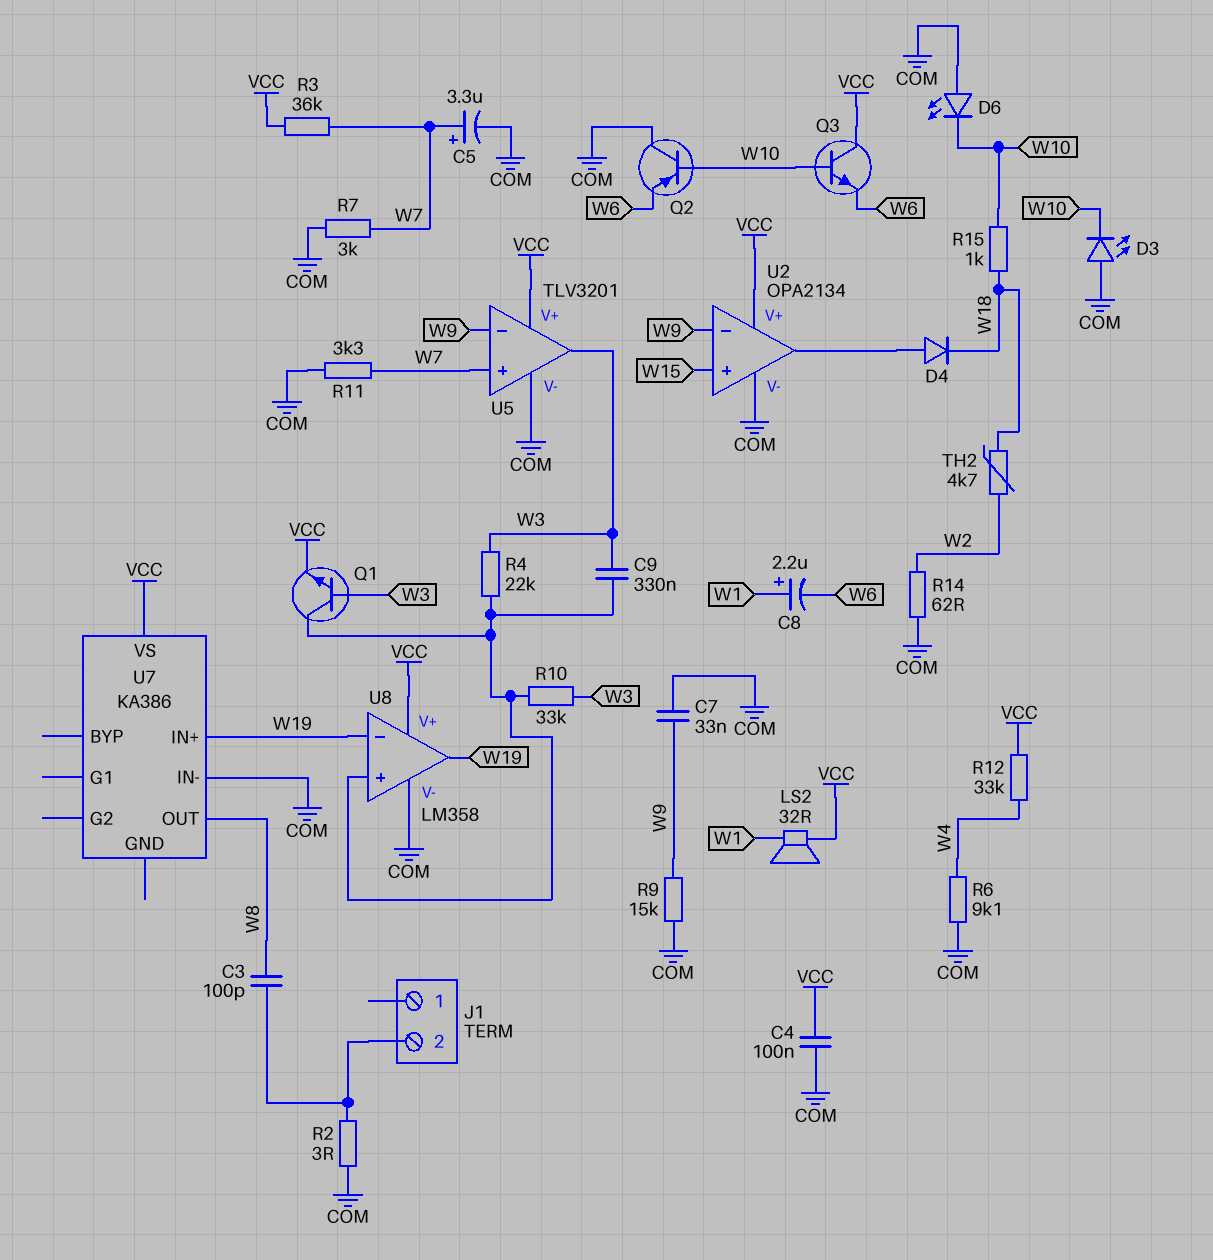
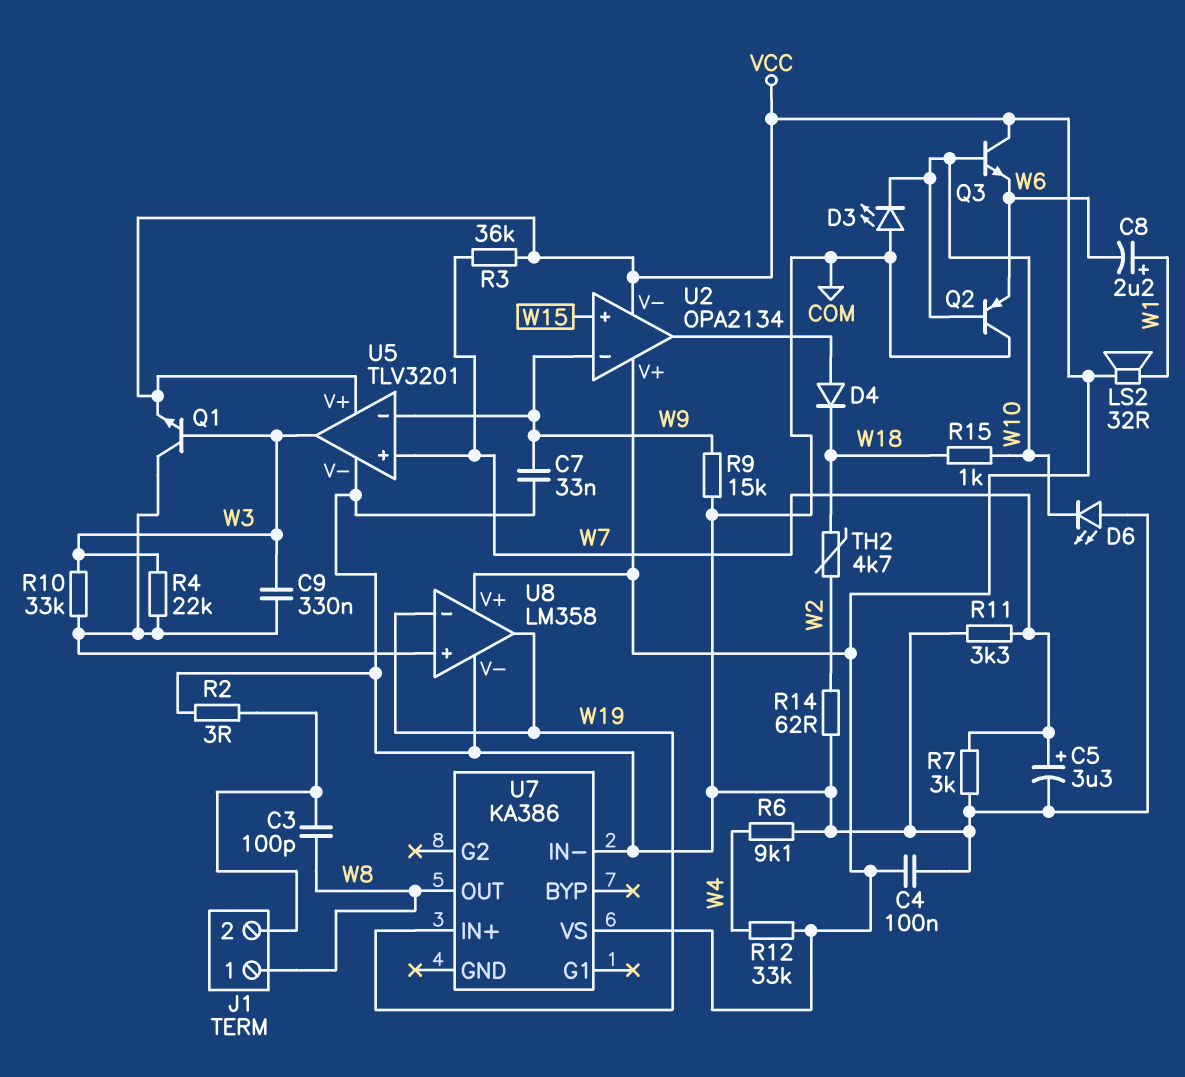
J1 pin 1: none -> W8
U2 pin V-: COM -> VCC

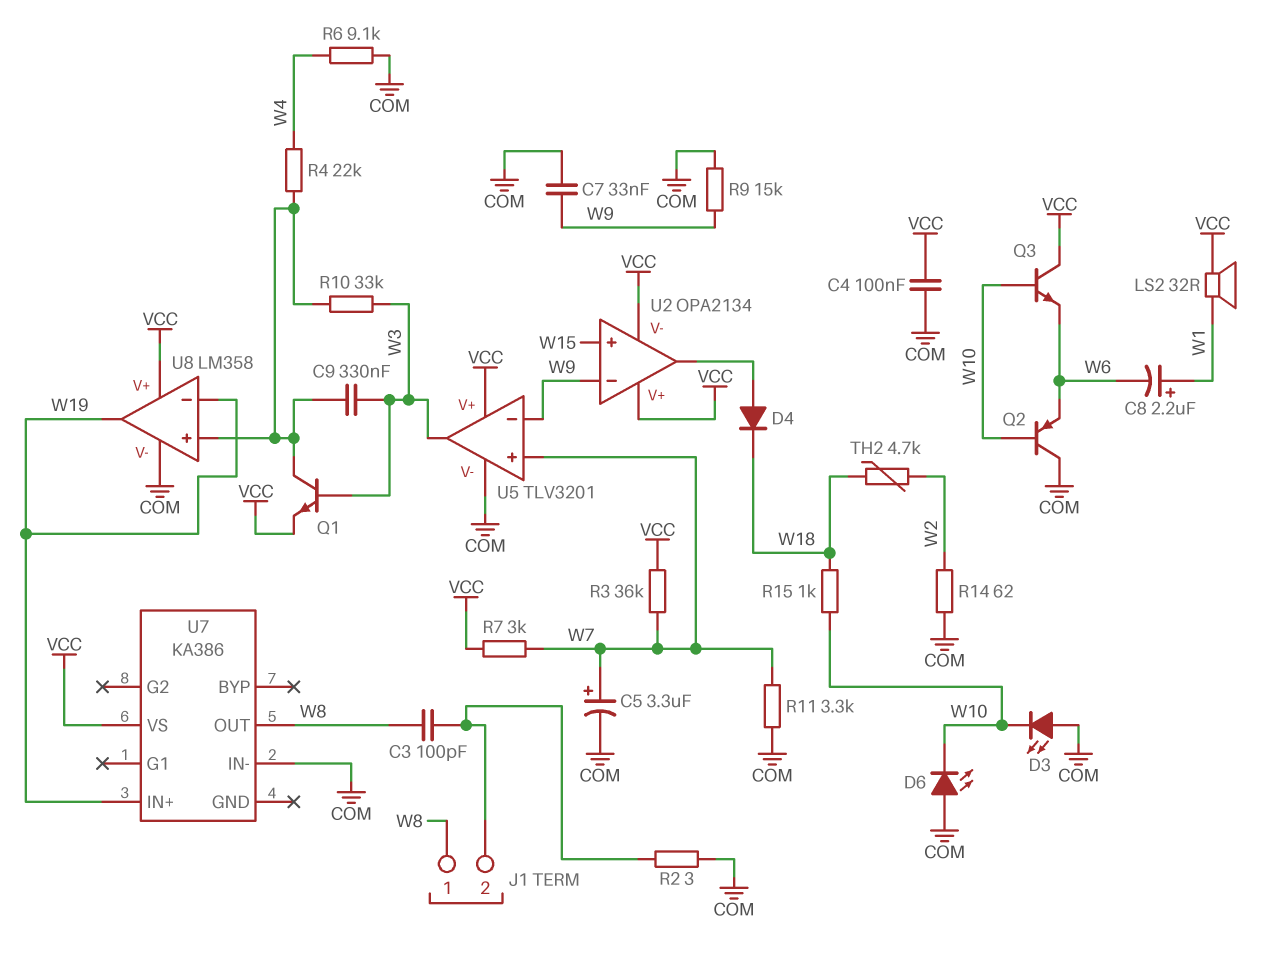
R4: 22k (U8/in+, W3) -> 22k (U8/in+, W4)
R7: 3k (COM, W7) -> 3k (VCC, W7)
R12: 33k (VCC, W4) -> none

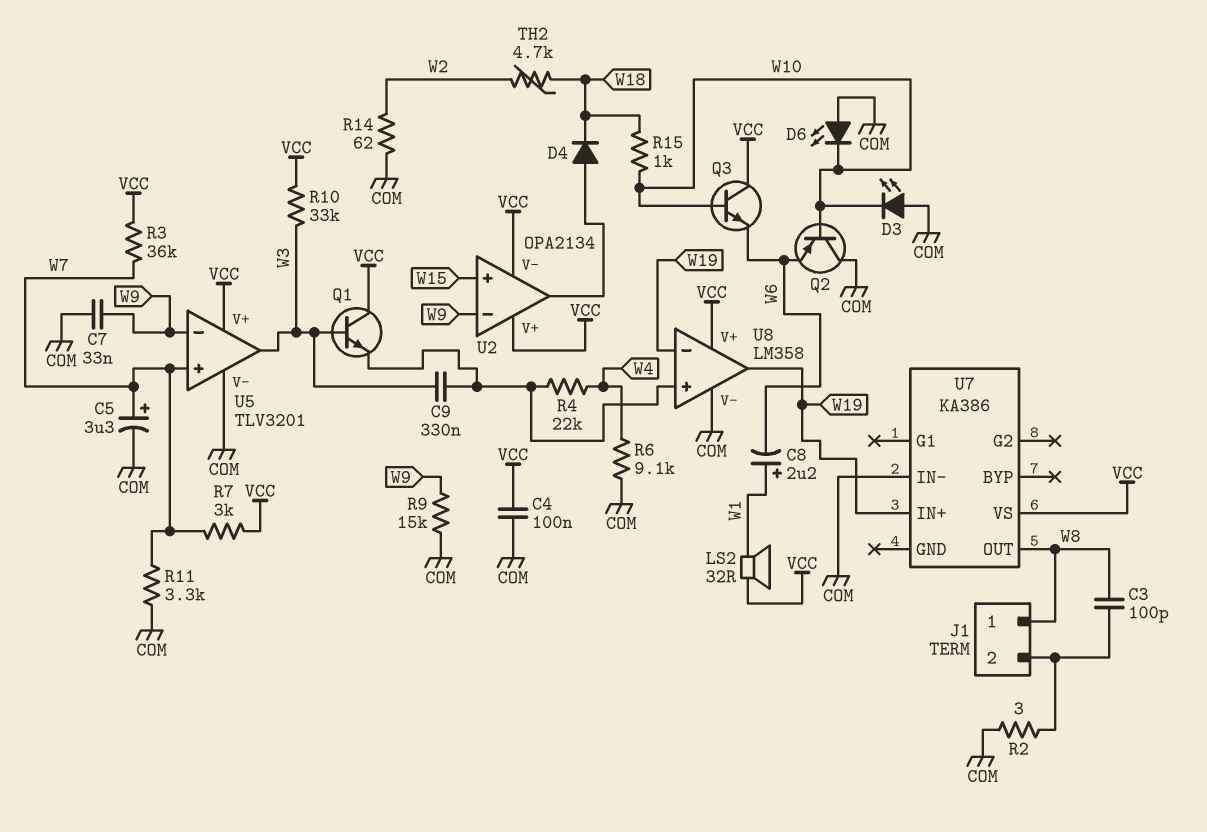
Q1: NPN (B W3, C U8/in+, E VCC) -> NPN (B W3, C VCC, E U8/in+)
R10: 33k (U8/in+, W3) -> 33k (VCC, W3)

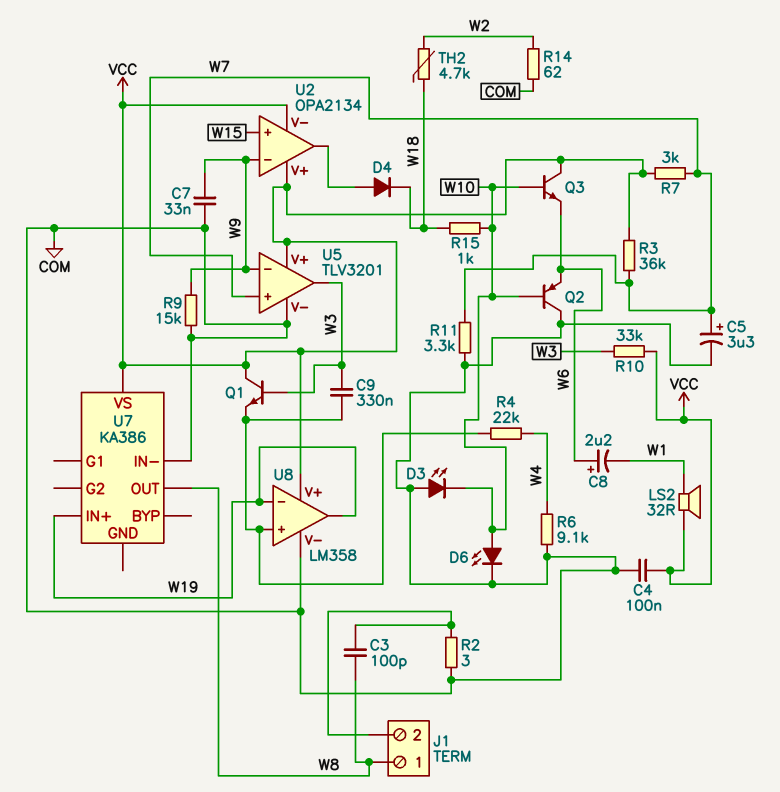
C8: 2.2uF (plus W1, minus W6) -> 2.2uF (plus W6, minus W1)
D6: LED (A COM, K W10) -> LED (A W10, K COM)

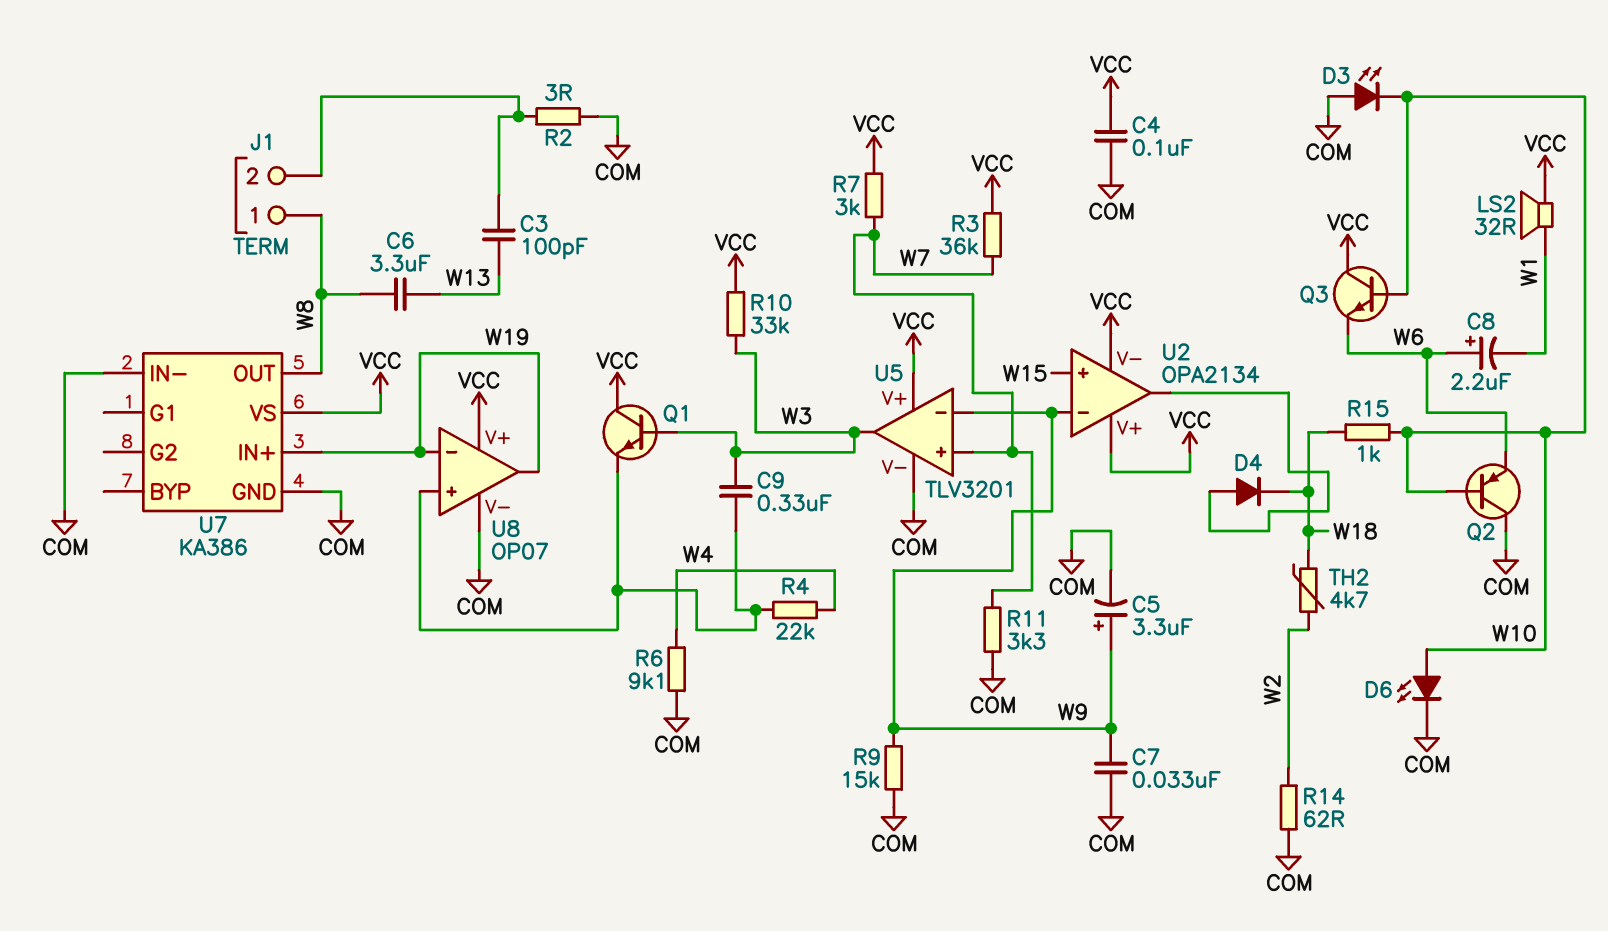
C3: 100pF (J1/2, W8) -> 100pF (J1/2, W13)
C5: 3.3uF (plus W7, minus COM) -> 3.3uF (plus W9, minus COM)
C6: none -> 3.3uF (W8, W13)
U7 pin GND: none -> COM
U8: LM358 -> OP07

